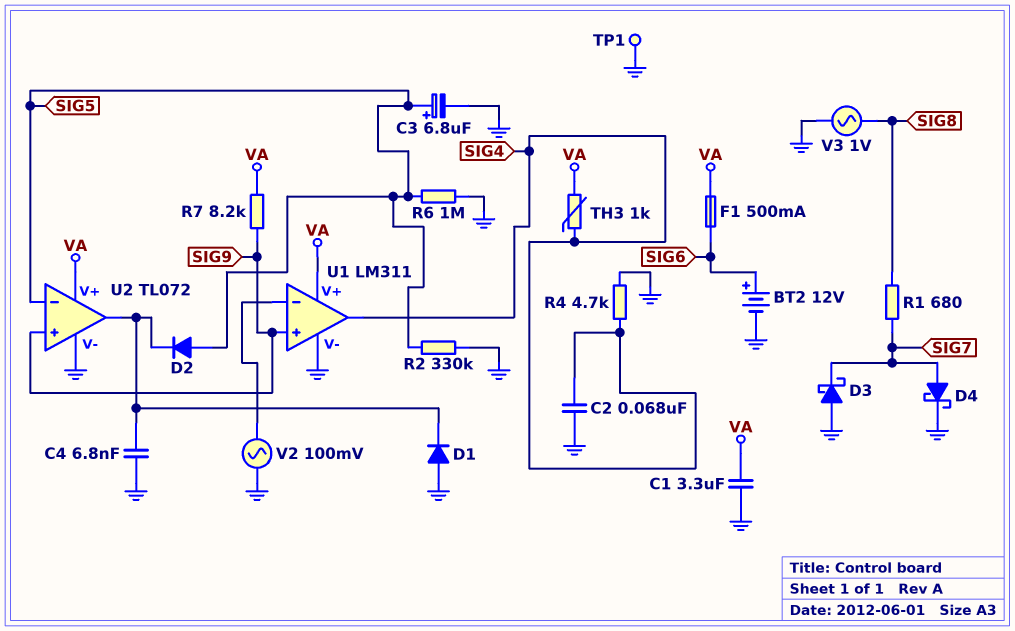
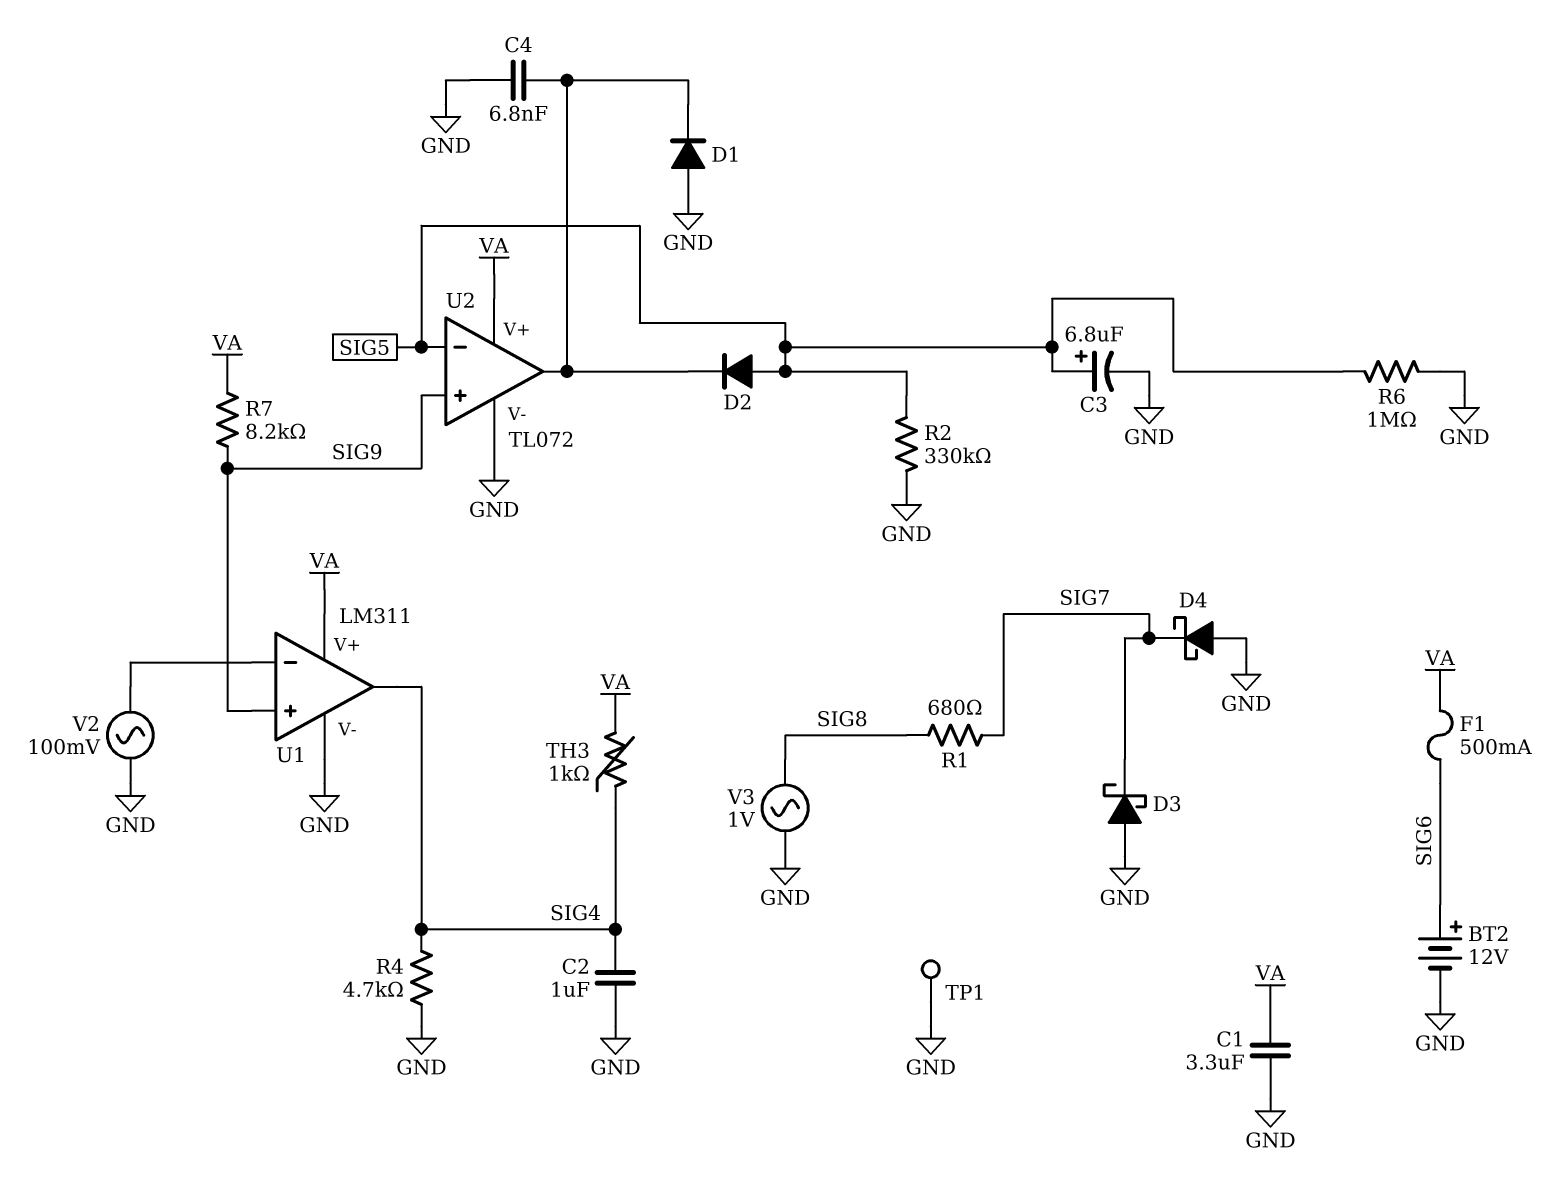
C2: 68nF (GND, SIG4) -> 1uF (GND, SIG4)
D4: schottky (A SIG7, K GND) -> schottky (A GND, K SIG7)

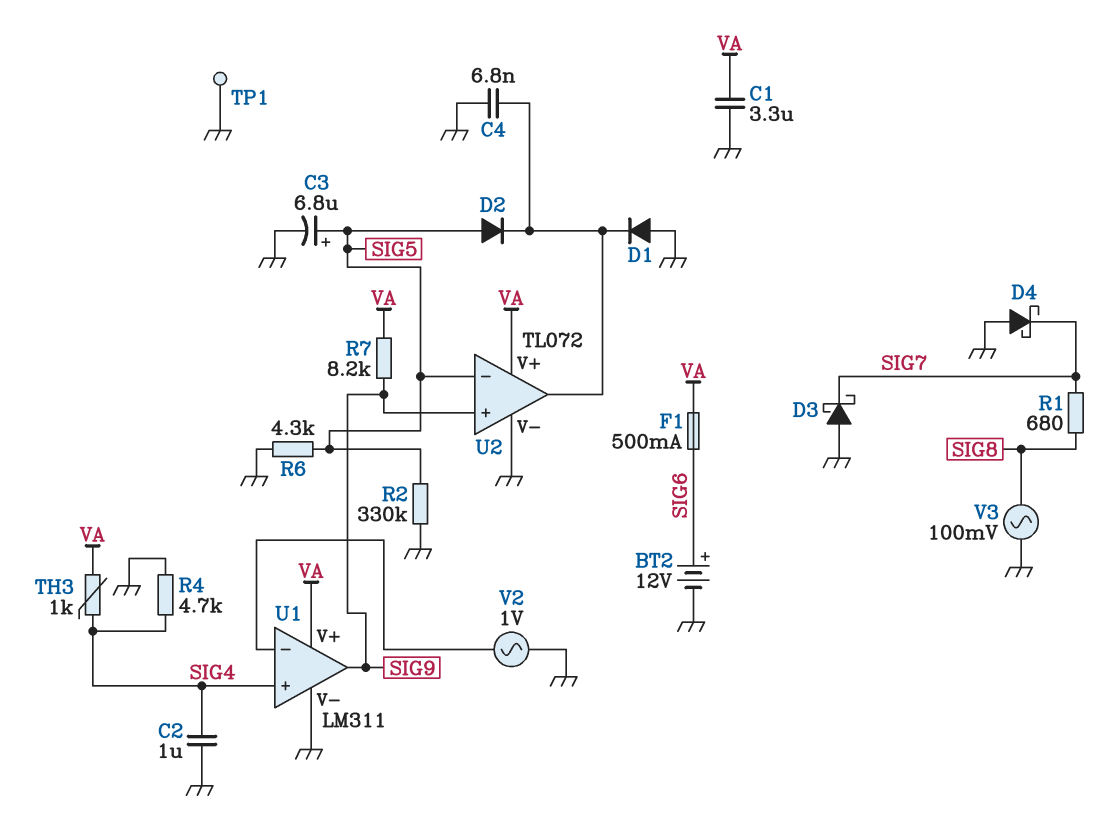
R6: 1M (GND, SIG5) -> 4.3k (GND, SIG5)
U1 pin in+: SIG9 -> SIG4
U1 pin out: SIG4 -> SIG9
V2: AC 100mV (GND, U1/in-) -> AC 1V (GND, U1/in-)
V3: AC 1V (GND, SIG8) -> AC 100mV (GND, SIG8)

